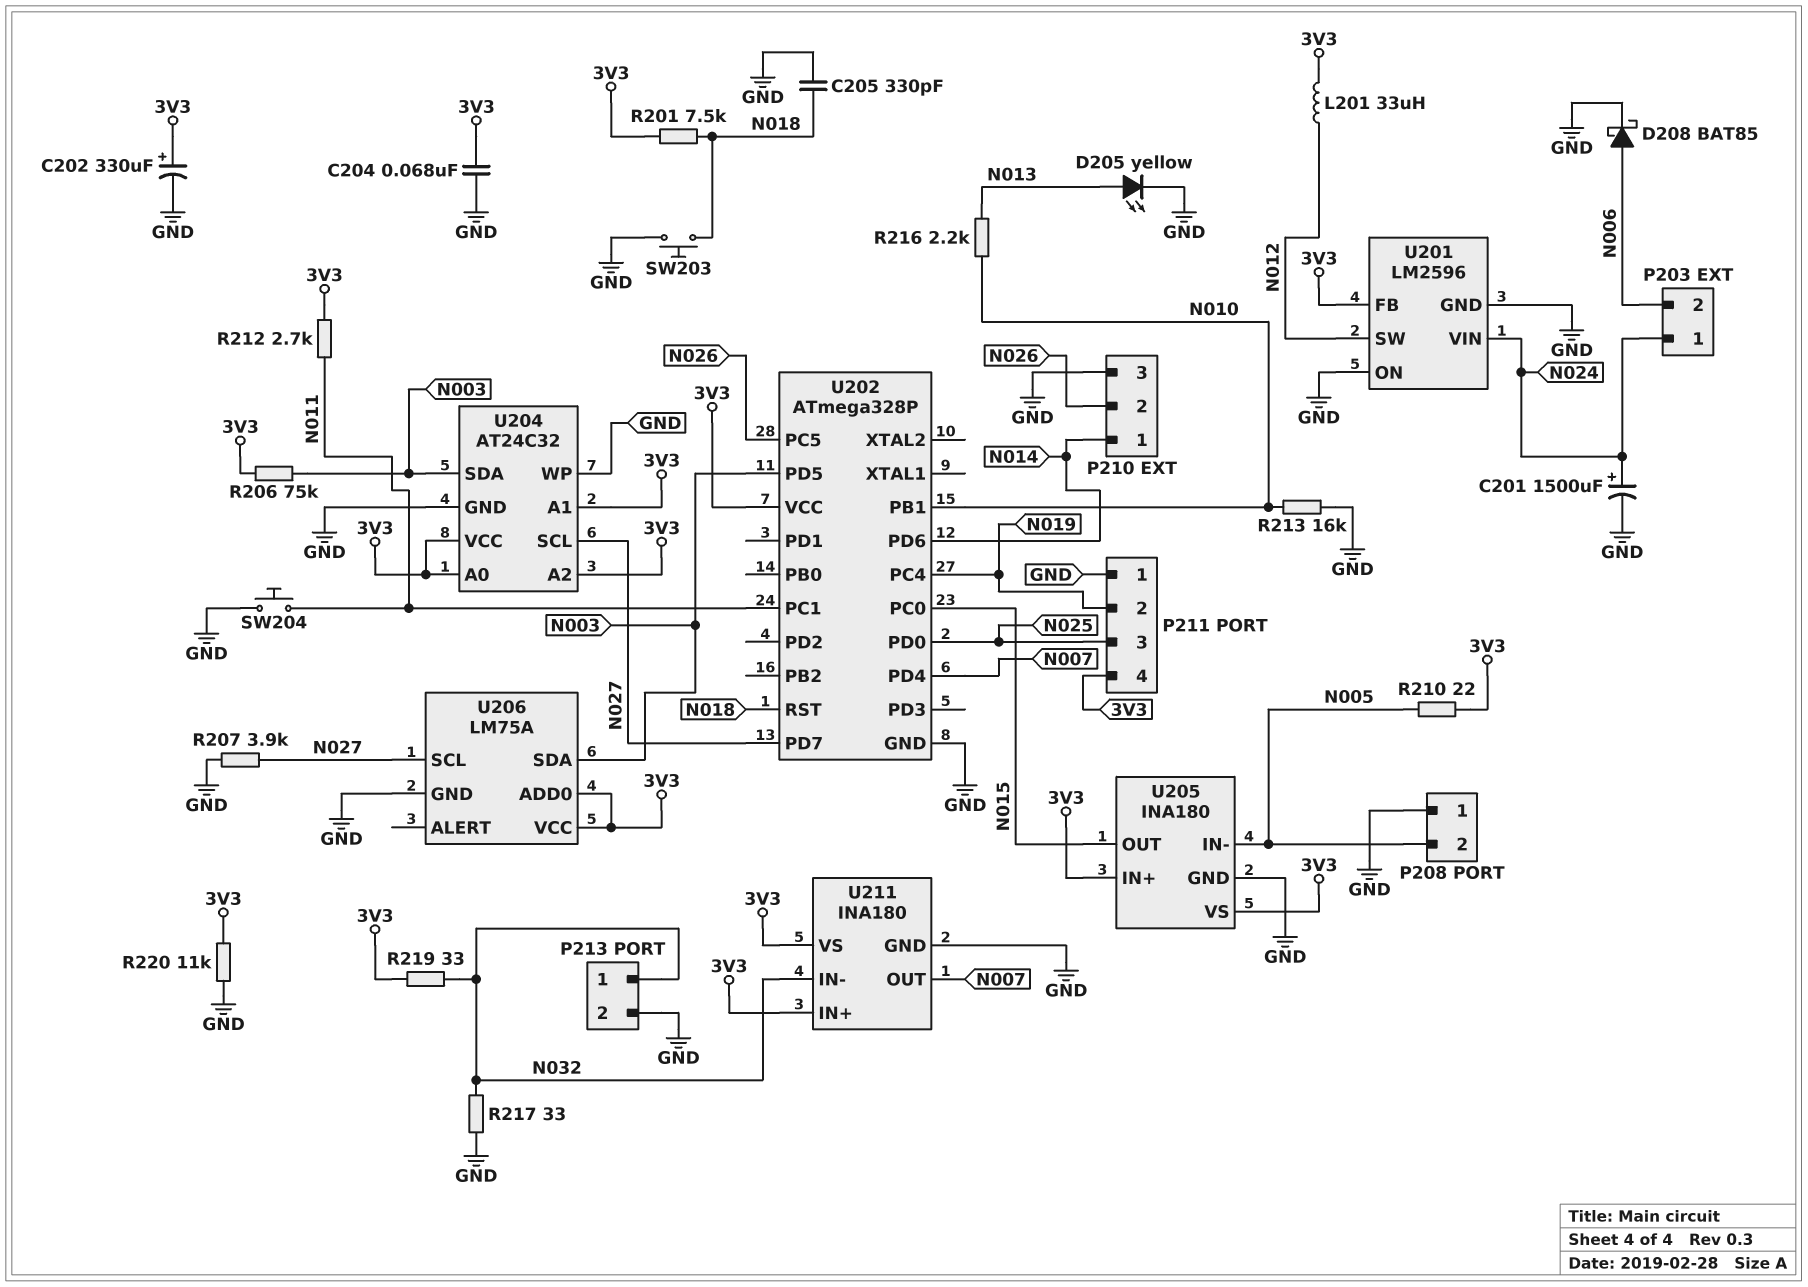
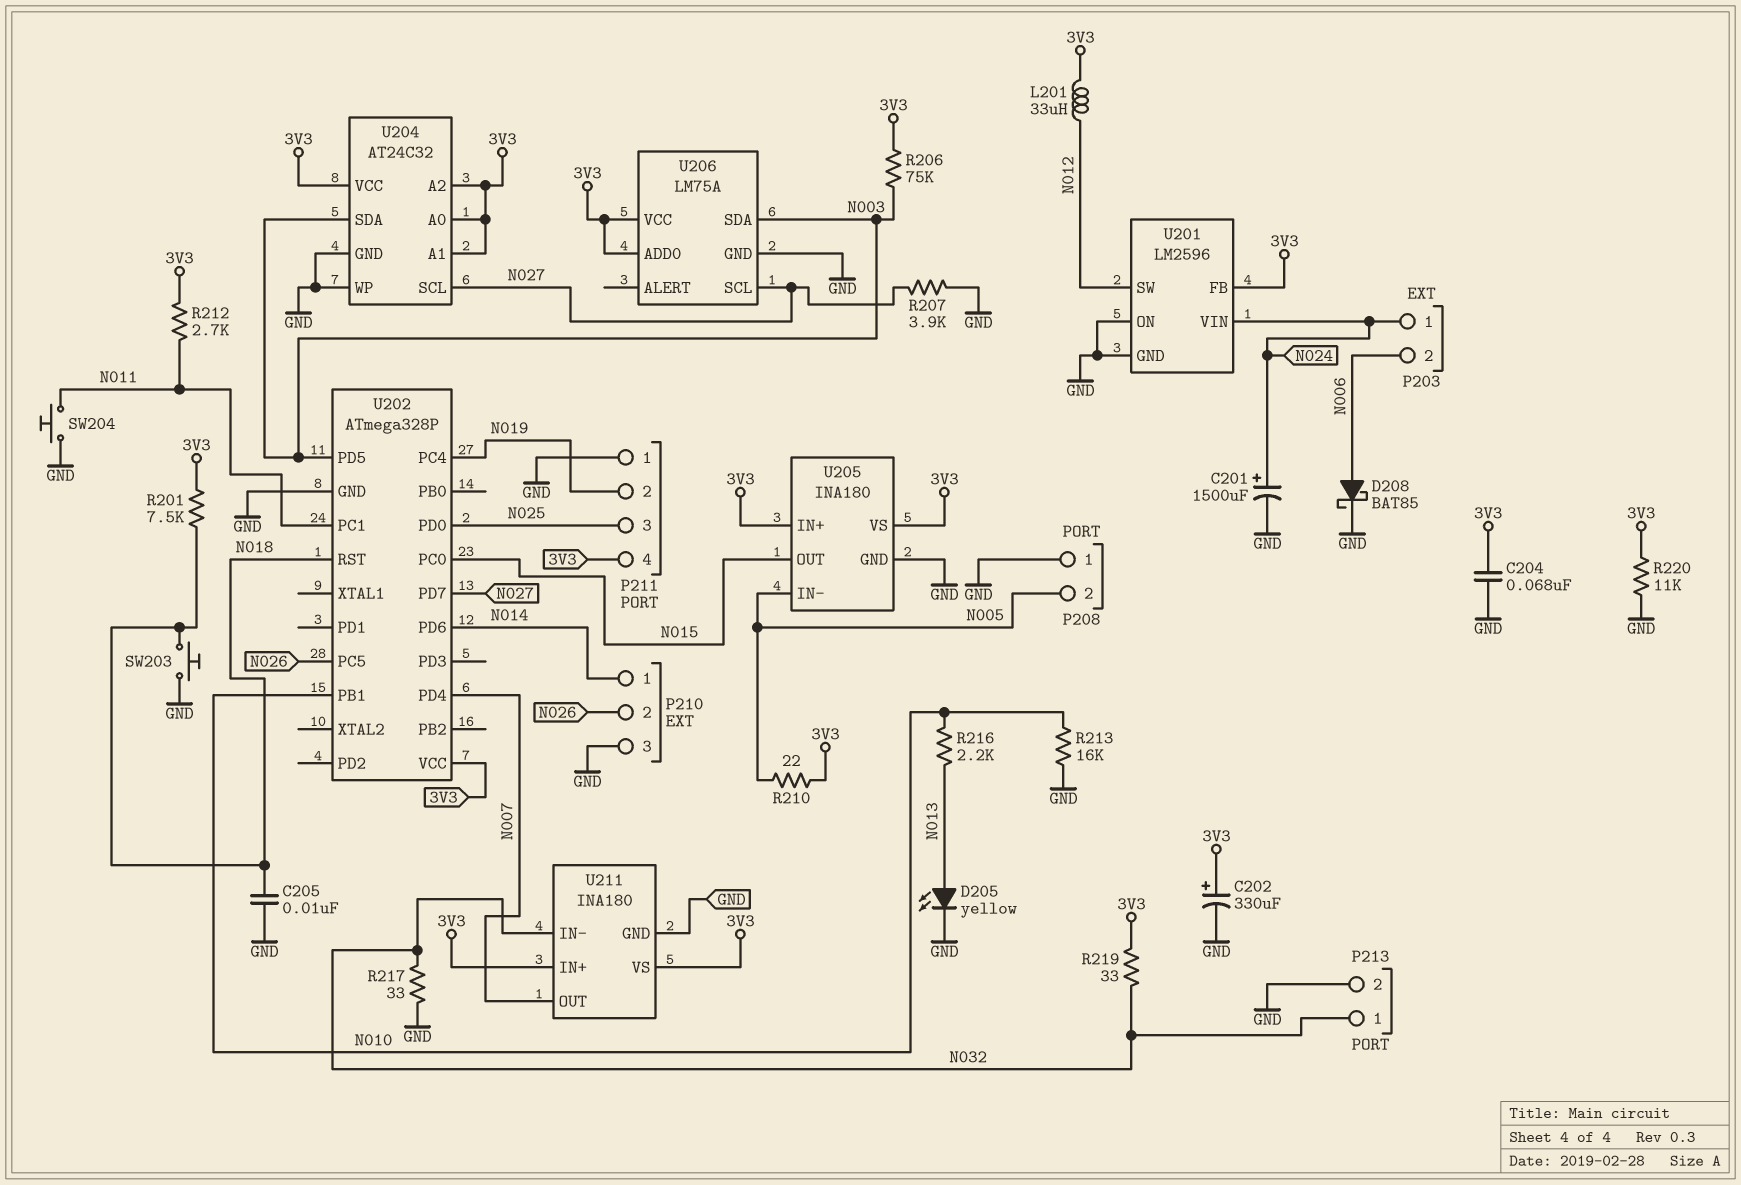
C205: 330pF (GND, N018) -> 10nF (GND, N018)

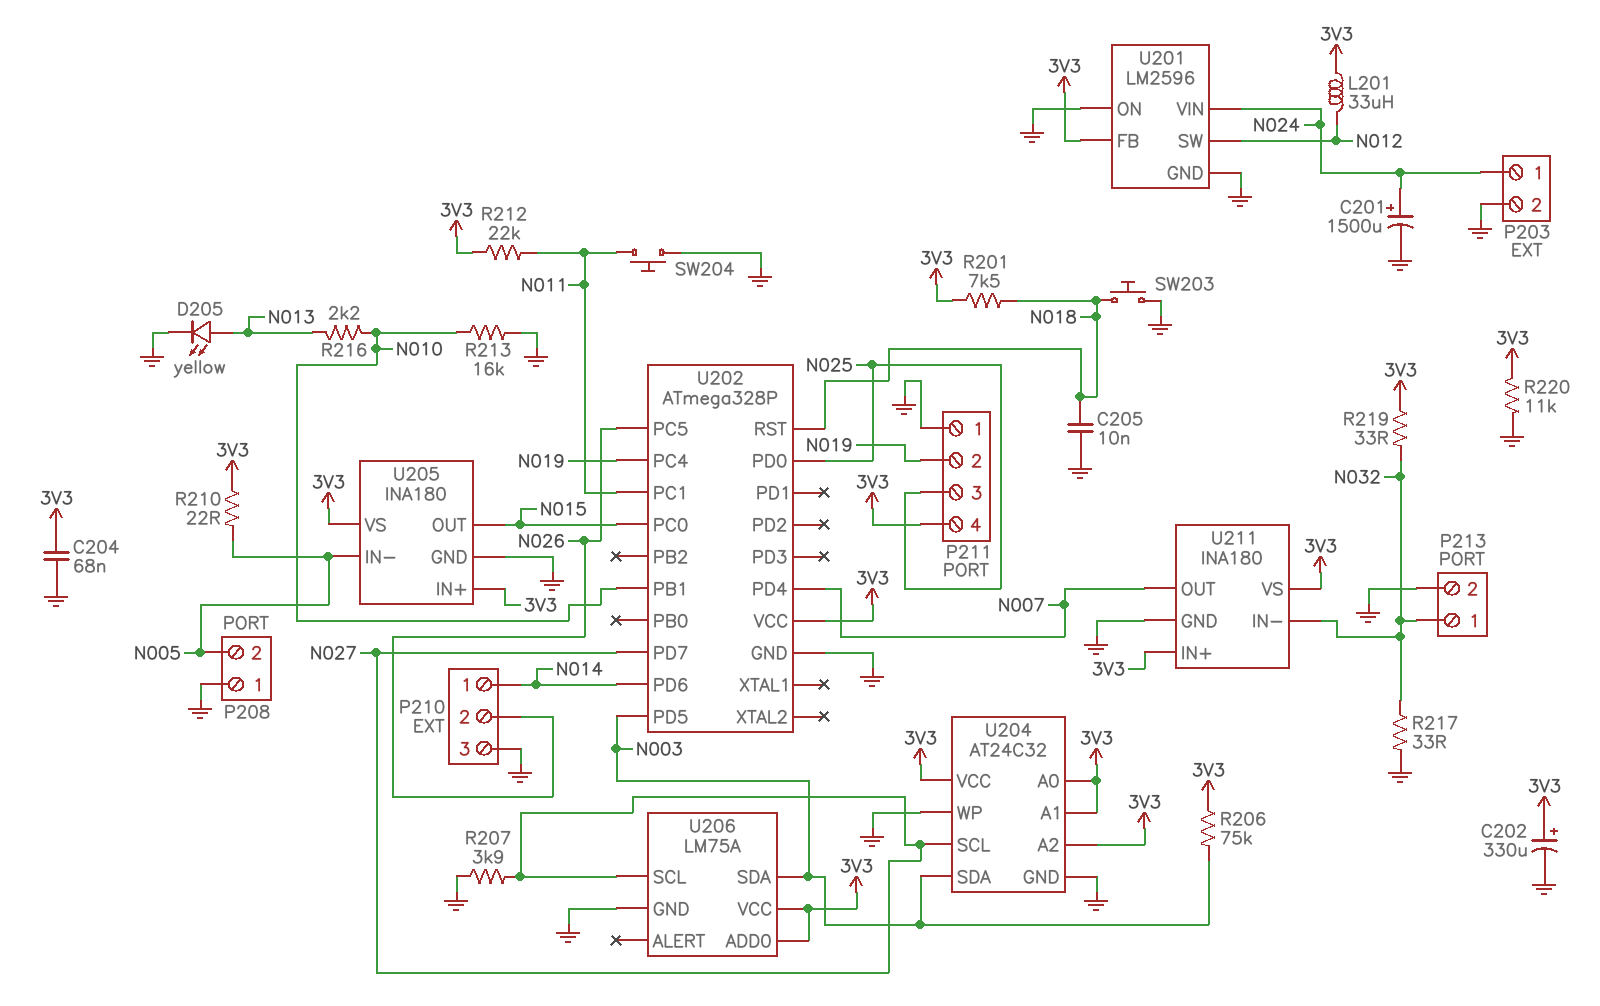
D208: schottky BAT85 (A N006, K GND) -> none
P203 pin 2: N006 -> GND
R212: 2.7k (3V3, N011) -> 22k (3V3, N011)

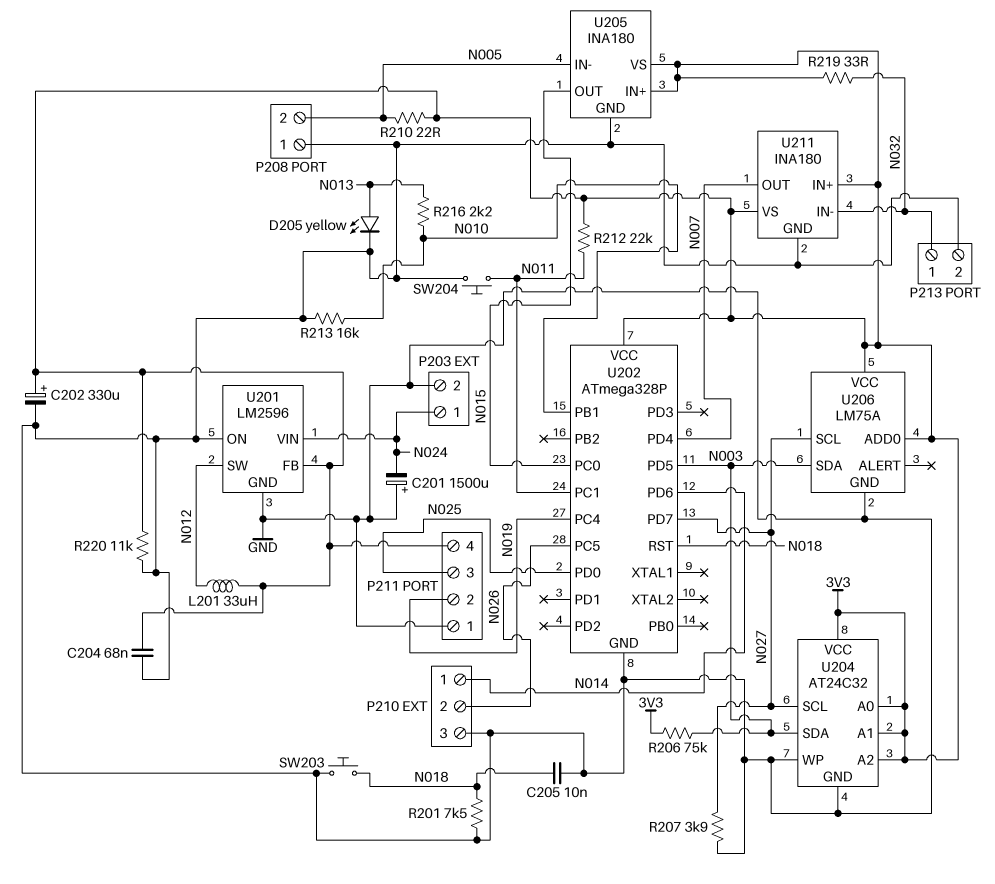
C201: 1500uF (plus N024, minus GND) -> 1500uF (plus GND, minus N024)
R201: 7.5k (3V3, N018) -> 7.5k (GND, N018)
R217: 33 (GND, N032) -> none

